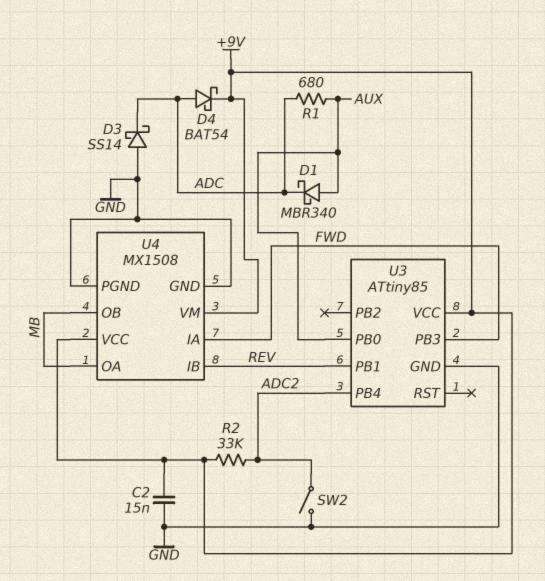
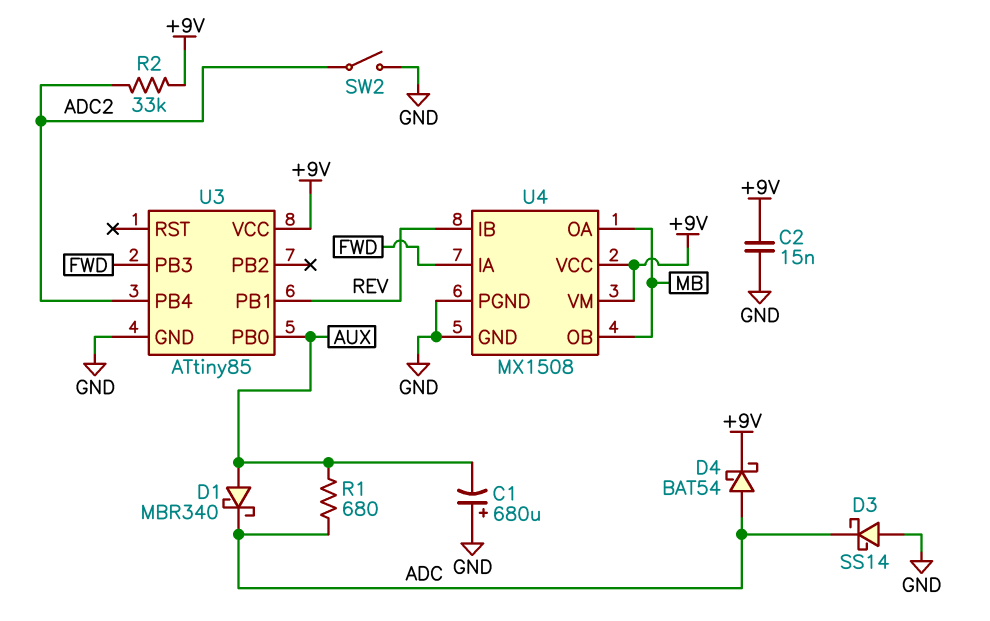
C1: none -> 680uF (plus GND, minus AUX)

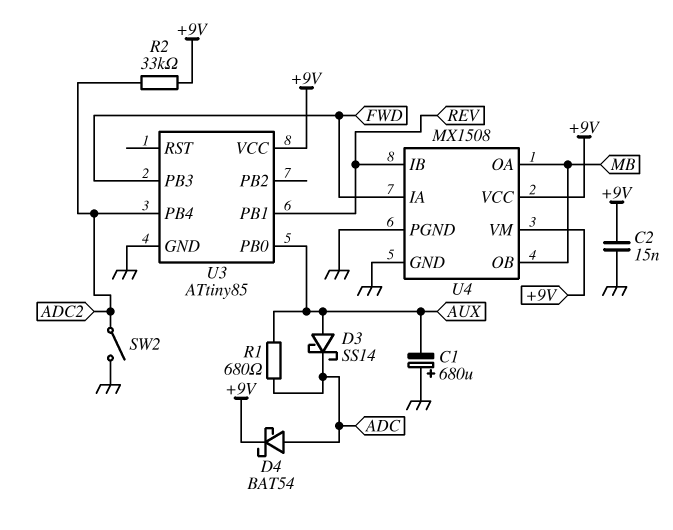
D1: schottky MBR340 (A AUX, K ADC) -> none
D3: schottky SS14 (A GND, K ADC) -> schottky SS14 (A AUX, K ADC)

